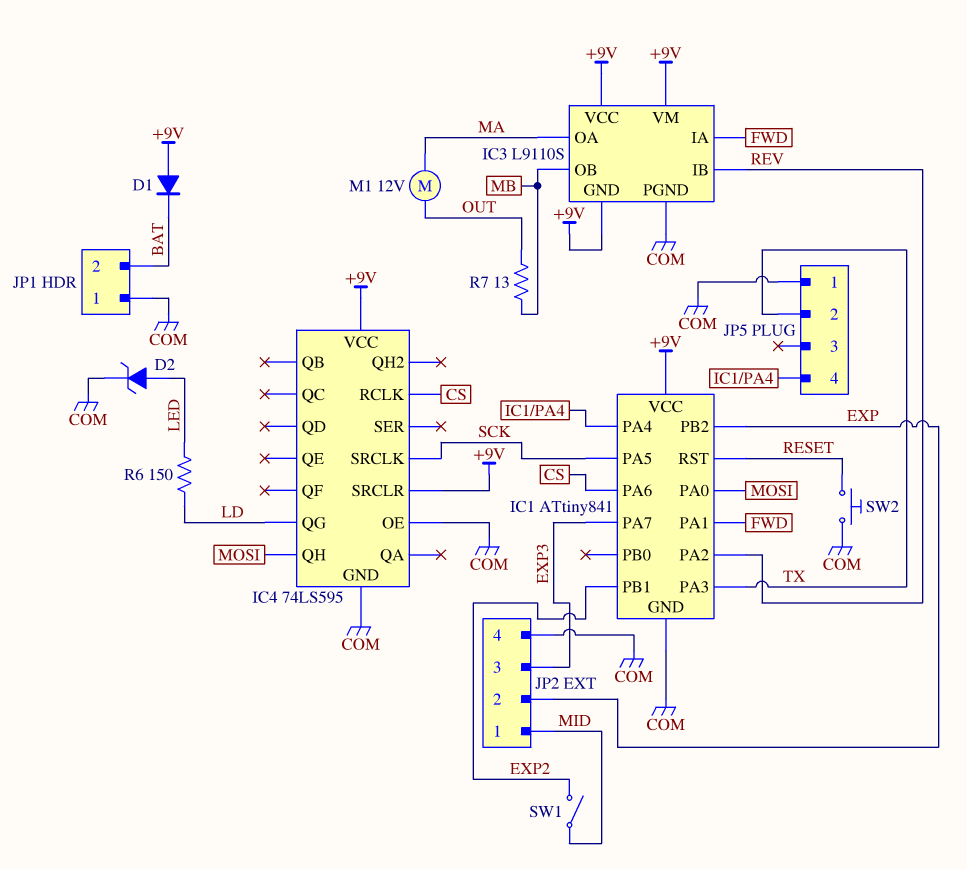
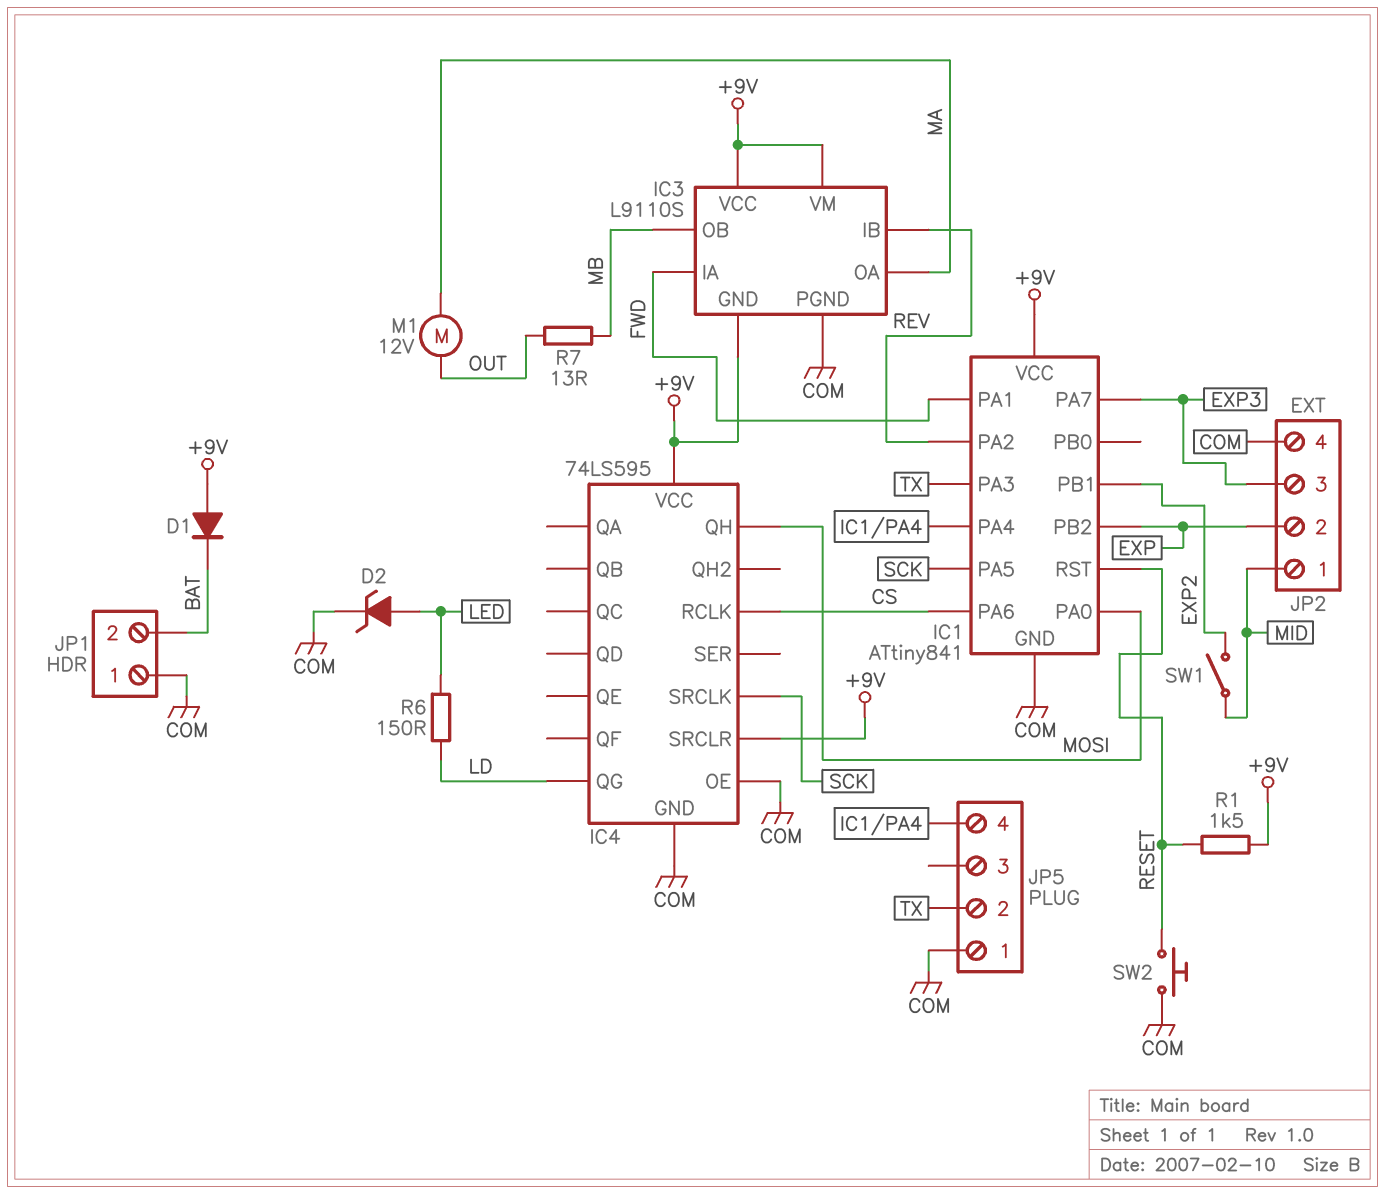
R1: none -> 1.5k (+9V, RESET)

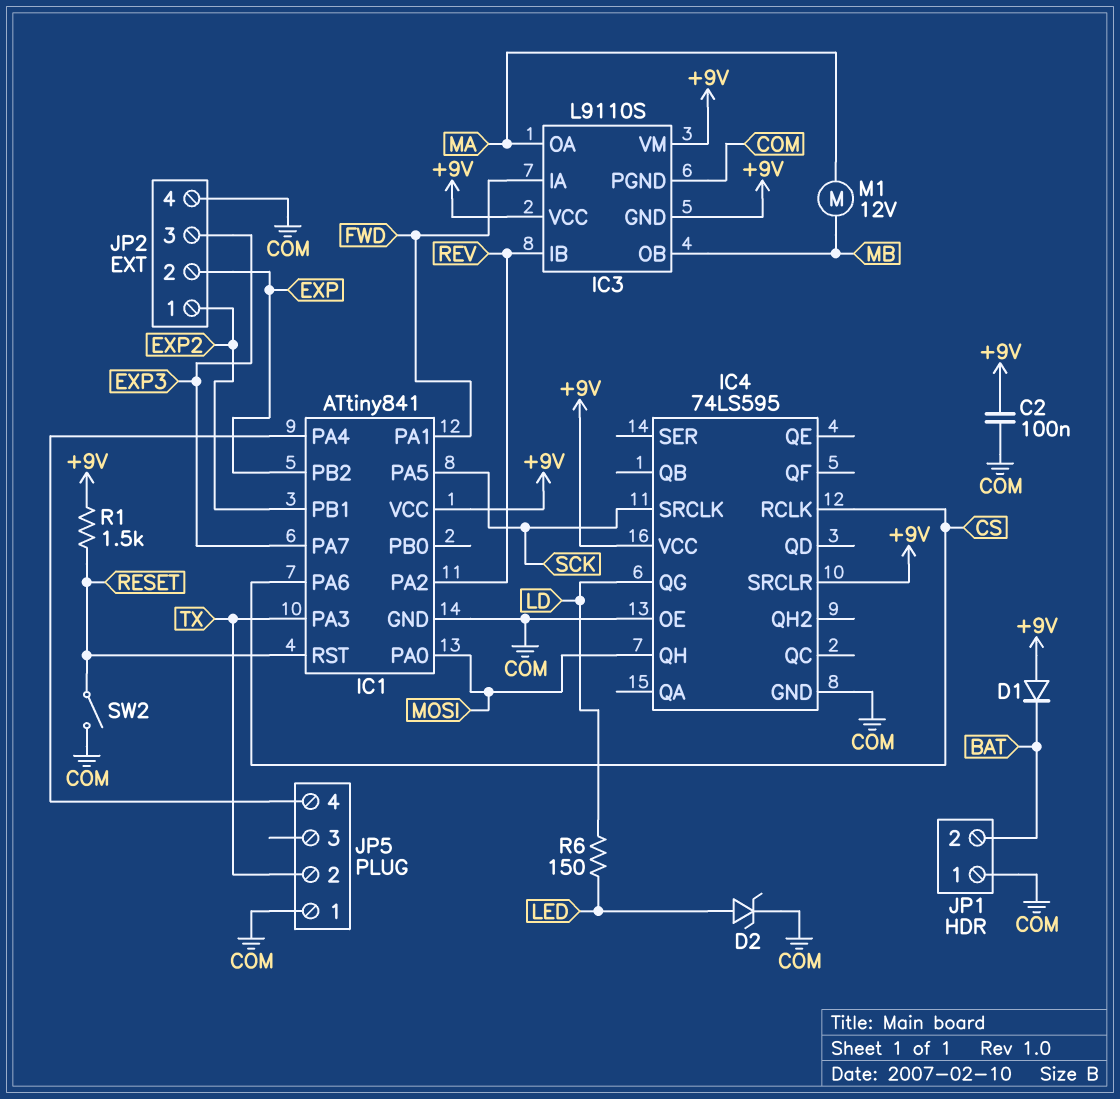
C2: none -> 100nF (+9V, COM)
JP2 pin 1: MID -> EXP2
M1: motor 12V (MA, OUT) -> motor 12V (MA, MB)
R7: 13 (MB, OUT) -> none
SW1: switch (EXP2, MID) -> none
SW2: button (COM, RESET) -> switch (COM, RESET)

